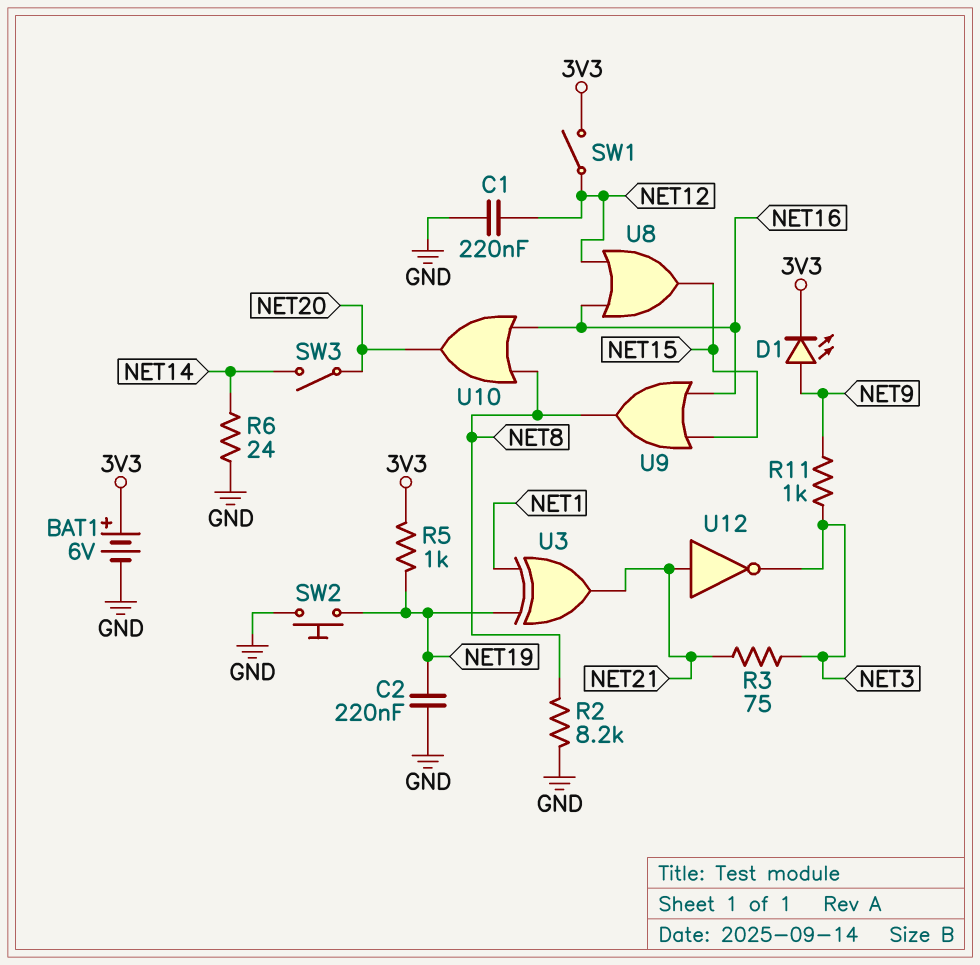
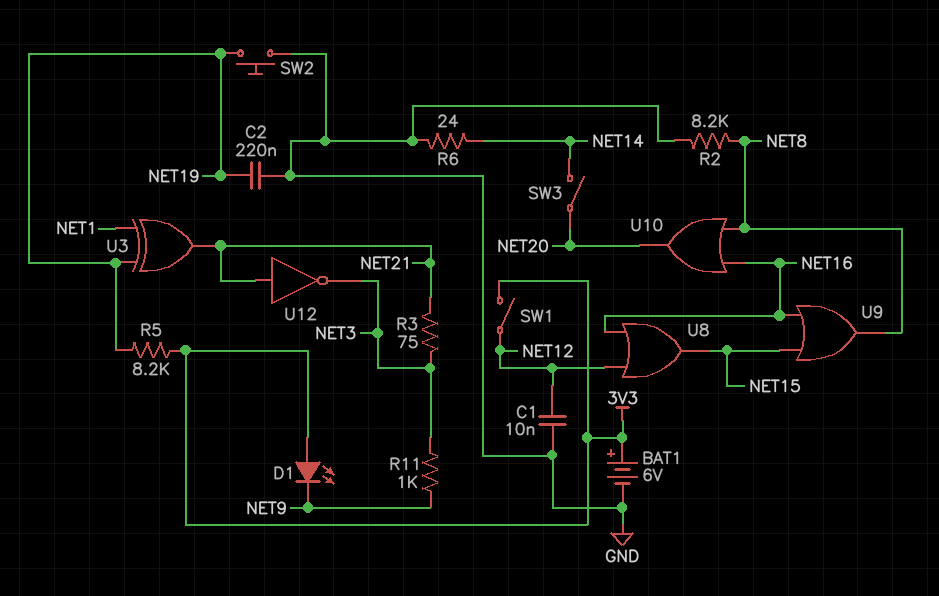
C1: 220nF (GND, NET12) -> 10nF (GND, NET12)
D1: LED (A NET9, K 3V3) -> LED (A 3V3, K NET9)
R5: 1k (3V3, NET19) -> 8.2k (3V3, NET19)

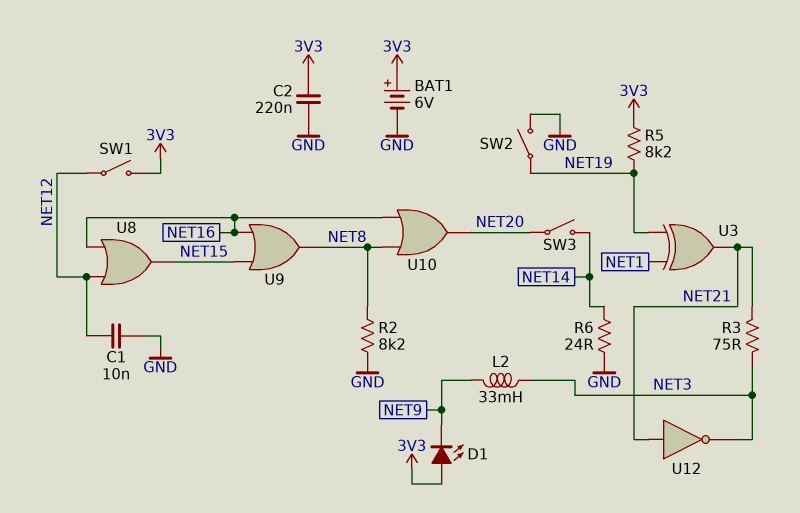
C2: 220nF (GND, NET19) -> 220nF (3V3, GND)
L2: none -> 33mH (NET3, NET9)
R11: 1k (NET3, NET9) -> none
SW2: button (GND, NET19) -> switch (GND, NET19)

